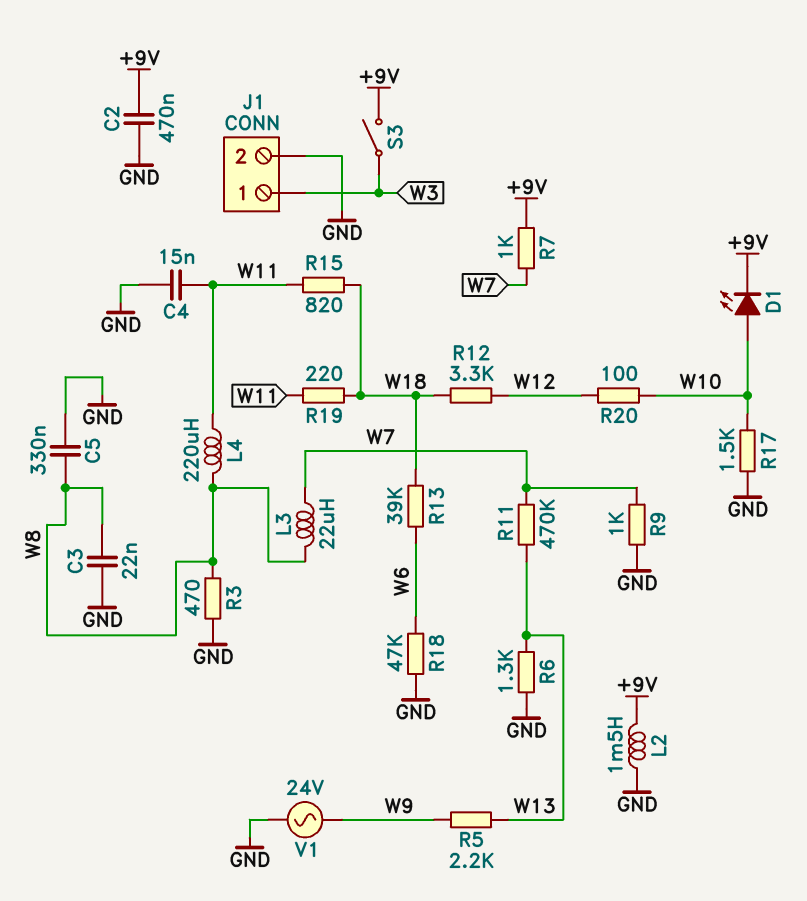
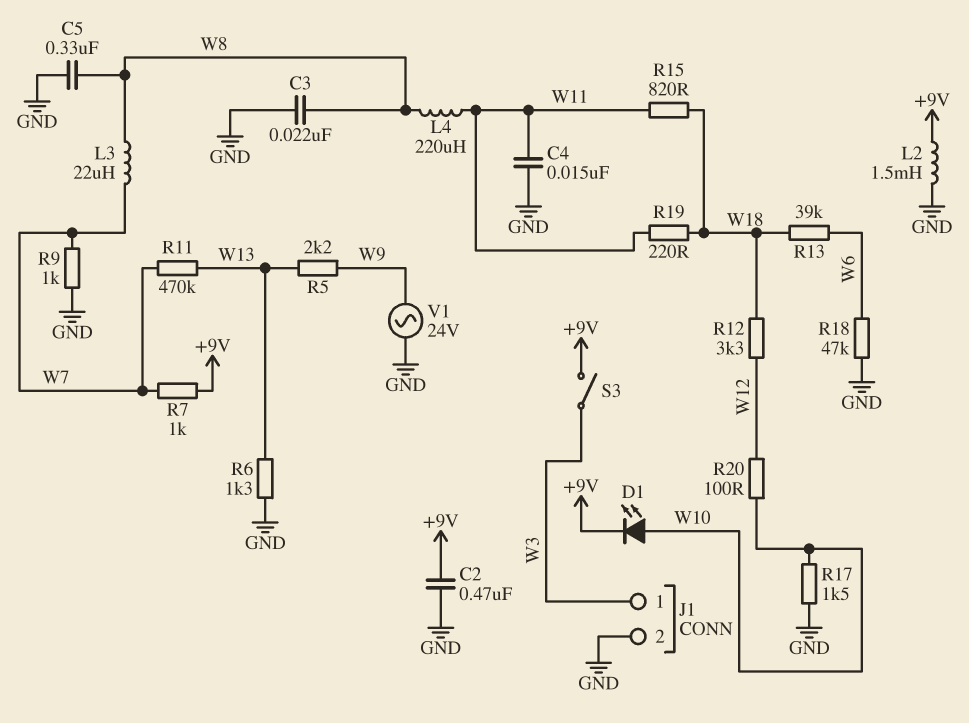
R3: 470 (GND, W8) -> none

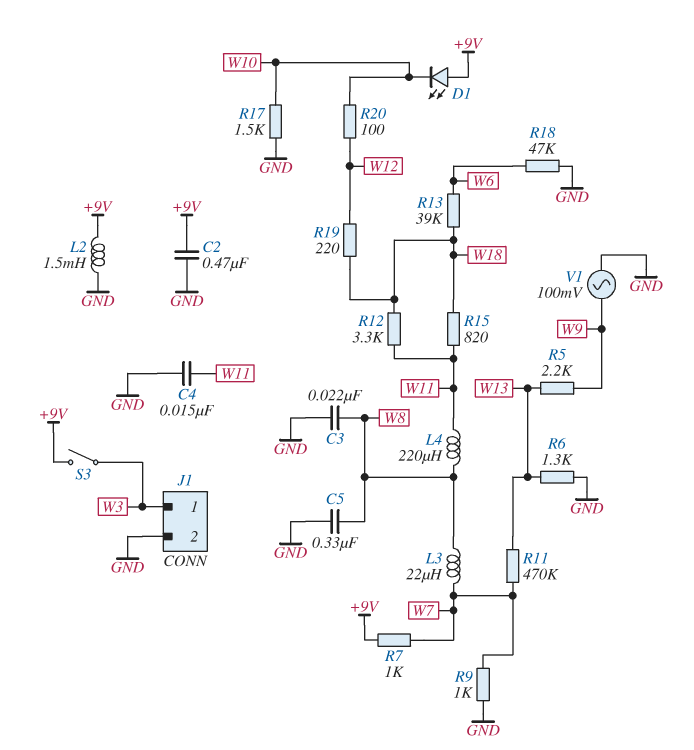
D1: LED (A W10, K +9V) -> LED (A +9V, K W10)
R12: 3.3k (W12, W18) -> 3.3k (W11, W18)
R19: 220 (W11, W18) -> 220 (W12, W18)
V1: AC 24V (GND, W9) -> AC 100mV (GND, W9)

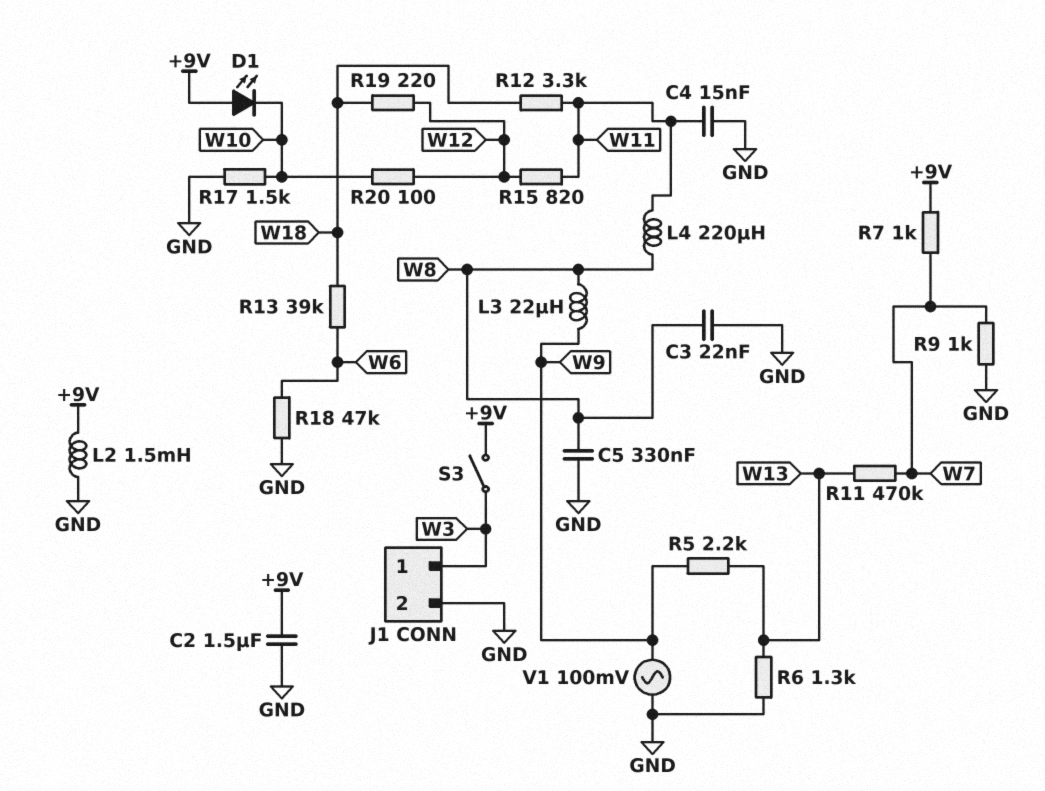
C2: 470nF (+9V, GND) -> 1.5uF (+9V, GND)
L3: 22uH (W7, W8) -> 22uH (W8, W9)
R15: 820 (W11, W18) -> 820 (W11, W12)

